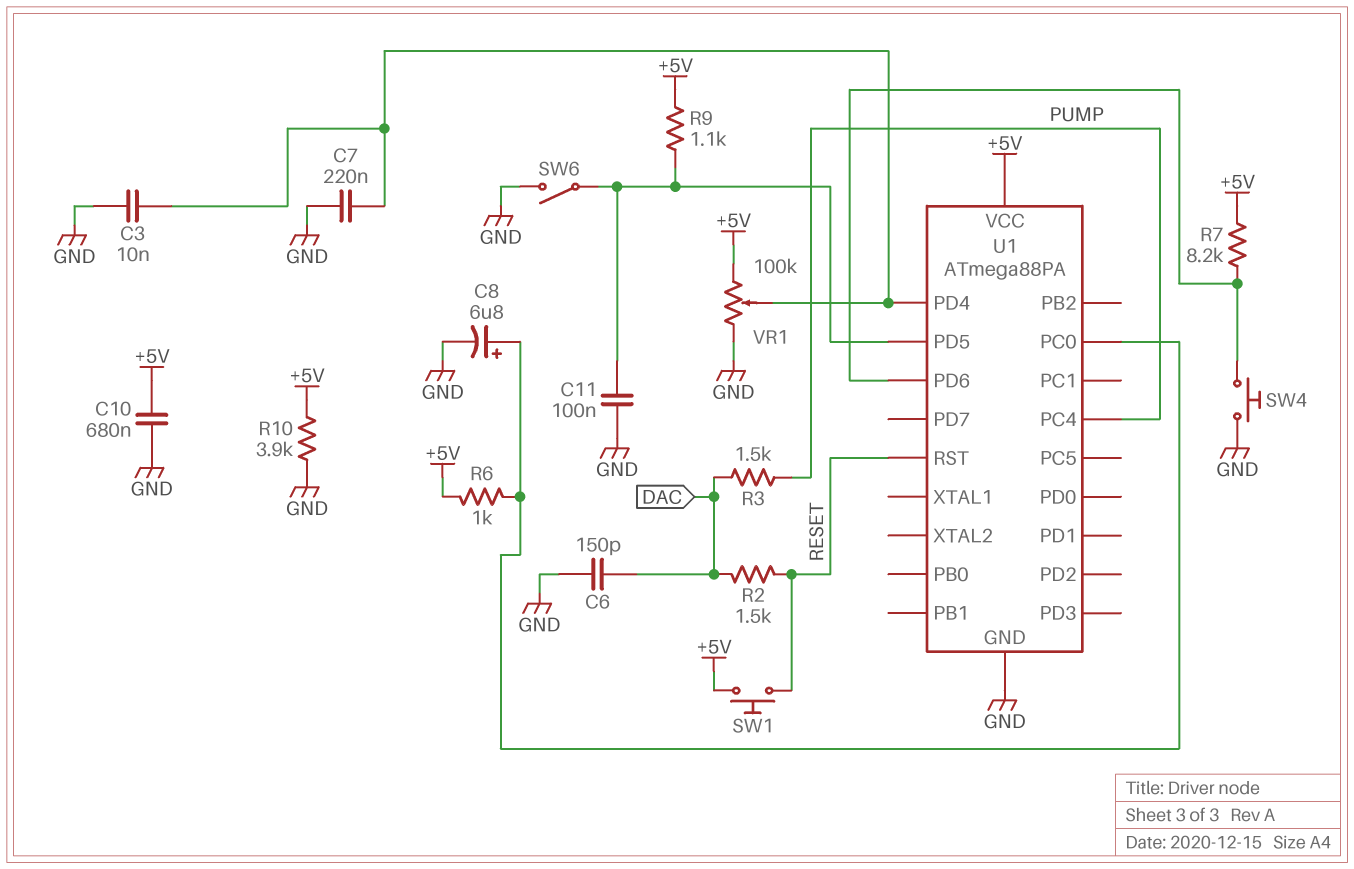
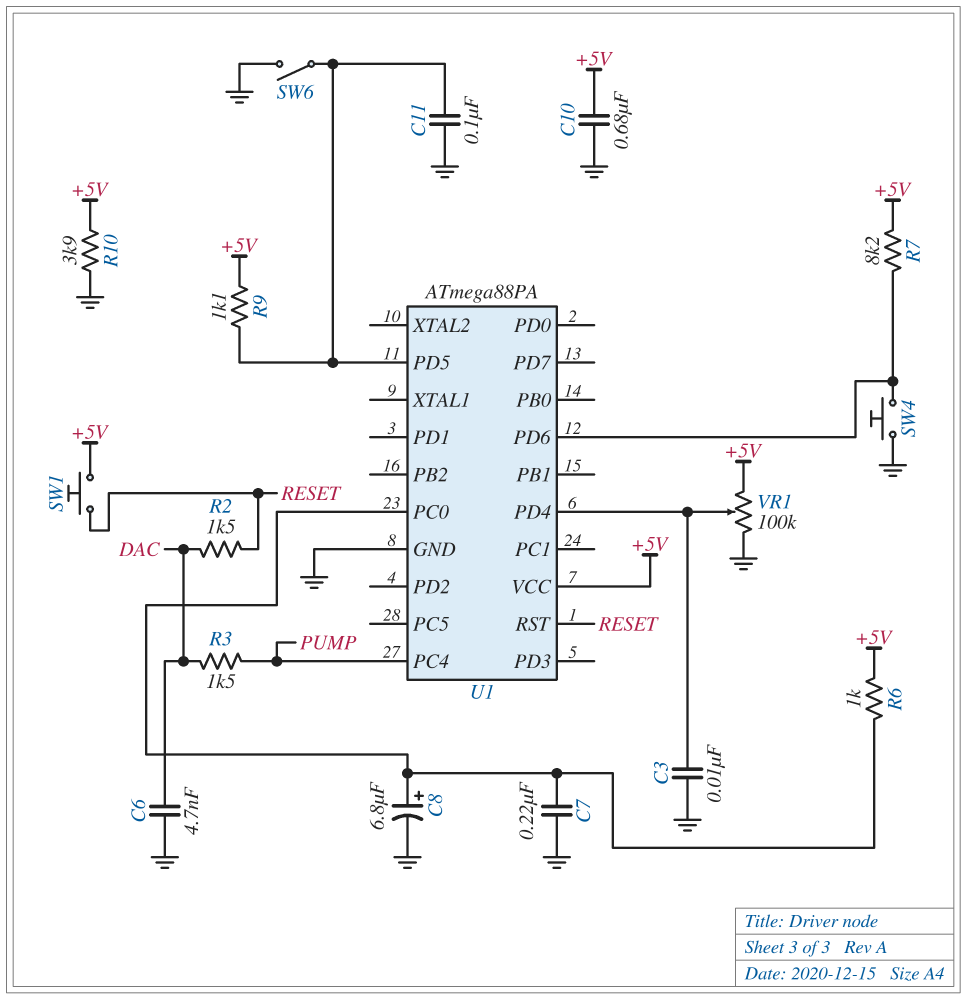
C6: 150pF (DAC, GND) -> 4.7nF (DAC, GND)
C7: 220nF (GND, U1/PD4) -> 220nF (GND, U1/PC0)

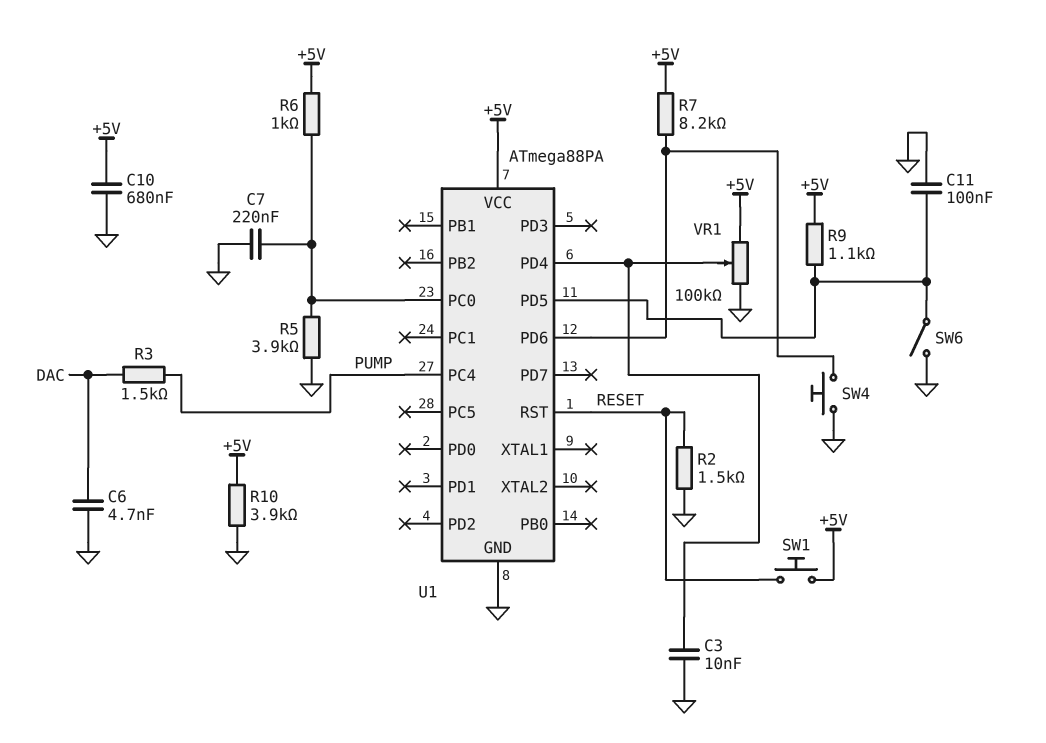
C8: 6.8uF (plus U1/PC0, minus GND) -> none
R2: 1.5k (DAC, RESET) -> 1.5k (GND, RESET)
R5: none -> 3.9k (GND, U1/PC0)

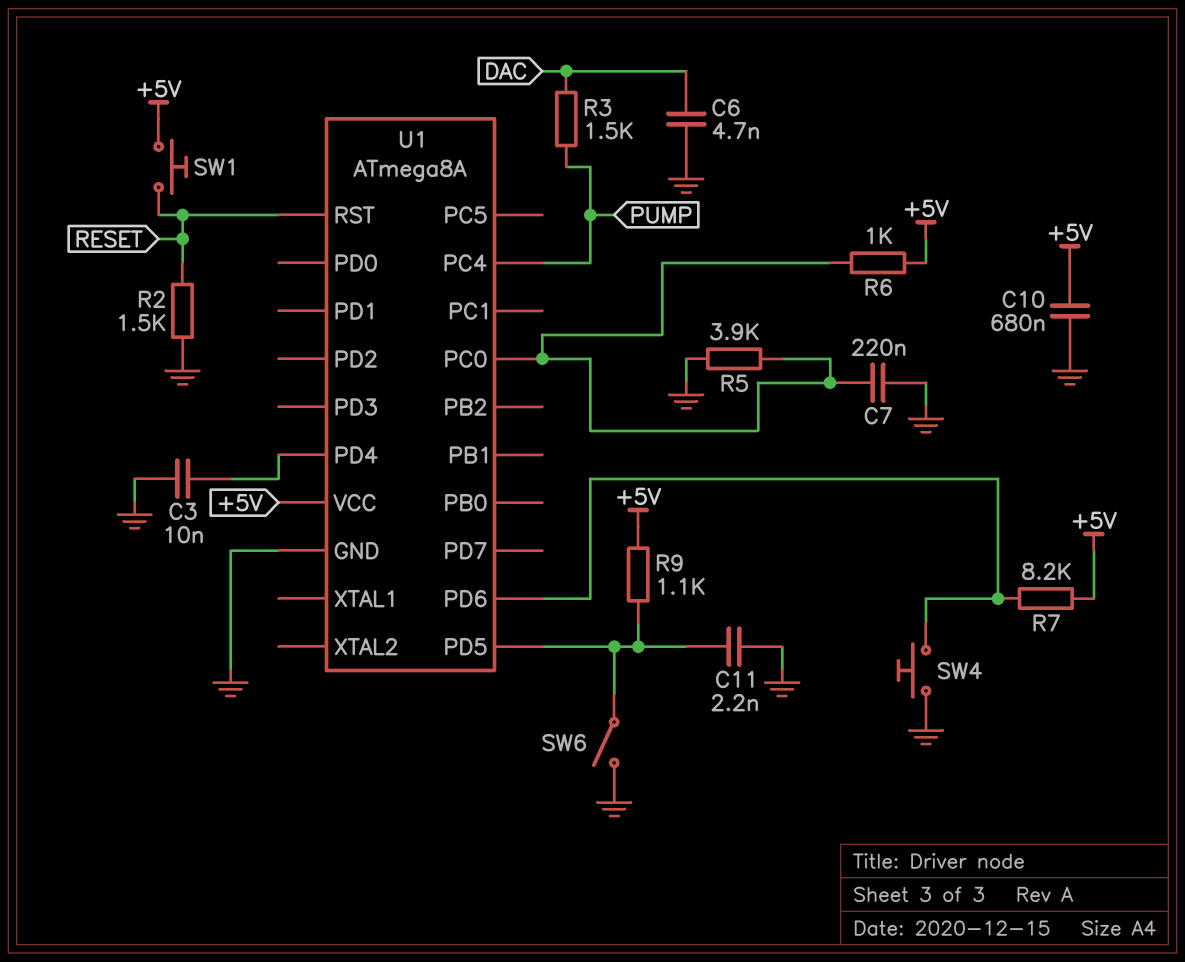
C11: 100nF (GND, U1/PD5) -> 2.2nF (GND, U1/PD5)
R10: 3.9k (+5V, GND) -> none
U1: ATmega88PA -> ATmega8A
VR1: 100k (+5V, GND, wiper U1/PD4) -> none

